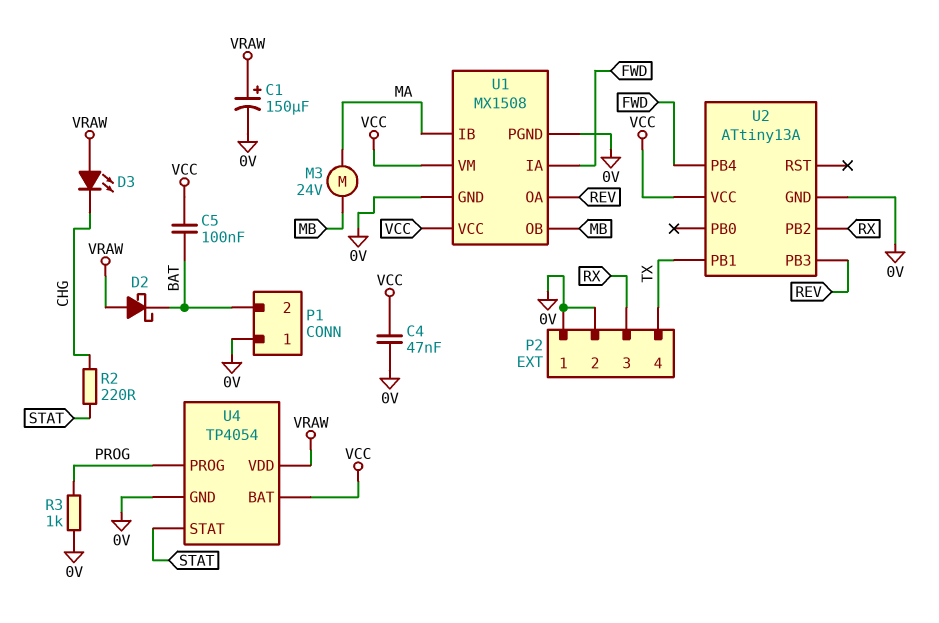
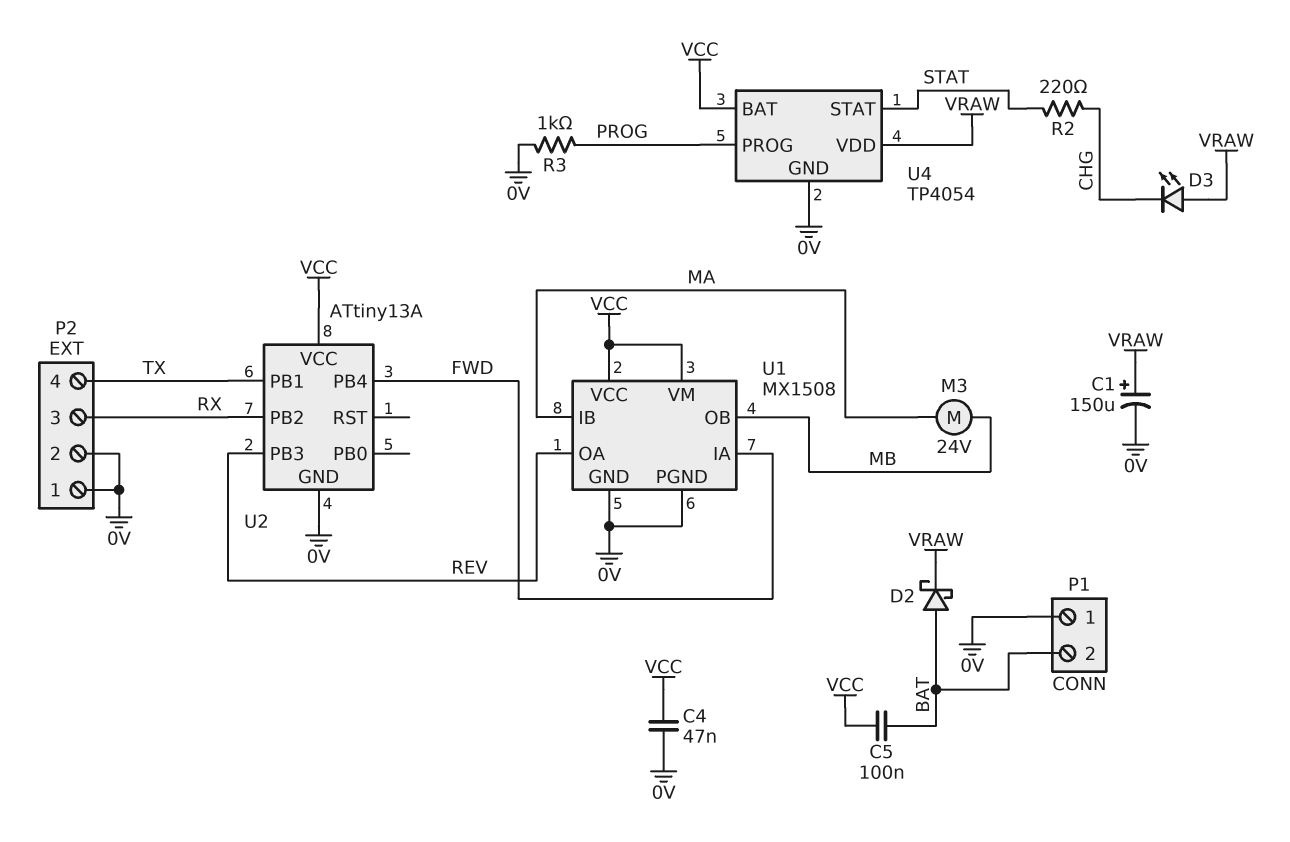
D2: schottky (A VRAW, K BAT) -> schottky (A BAT, K VRAW)

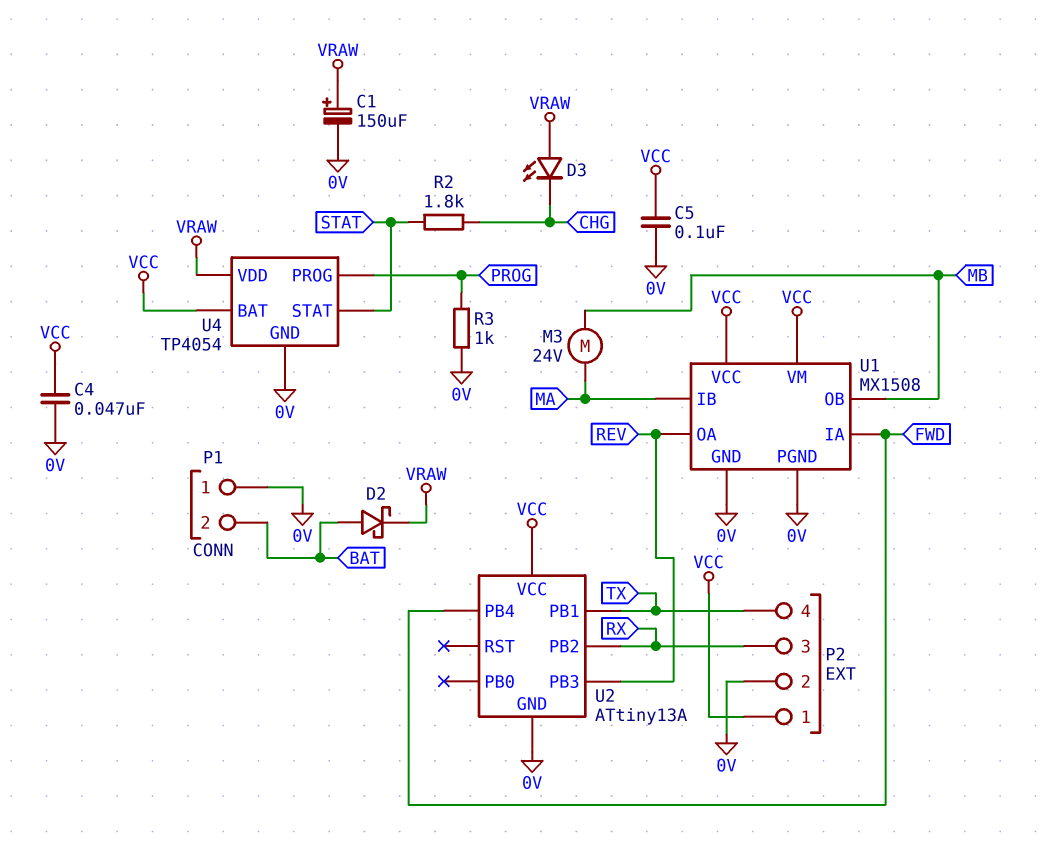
C5: 100nF (BAT, VCC) -> 100nF (0V, VCC)
P2 pin 1: 0V -> VCC
R2: 220 (CHG, STAT) -> 1.8k (CHG, STAT)

